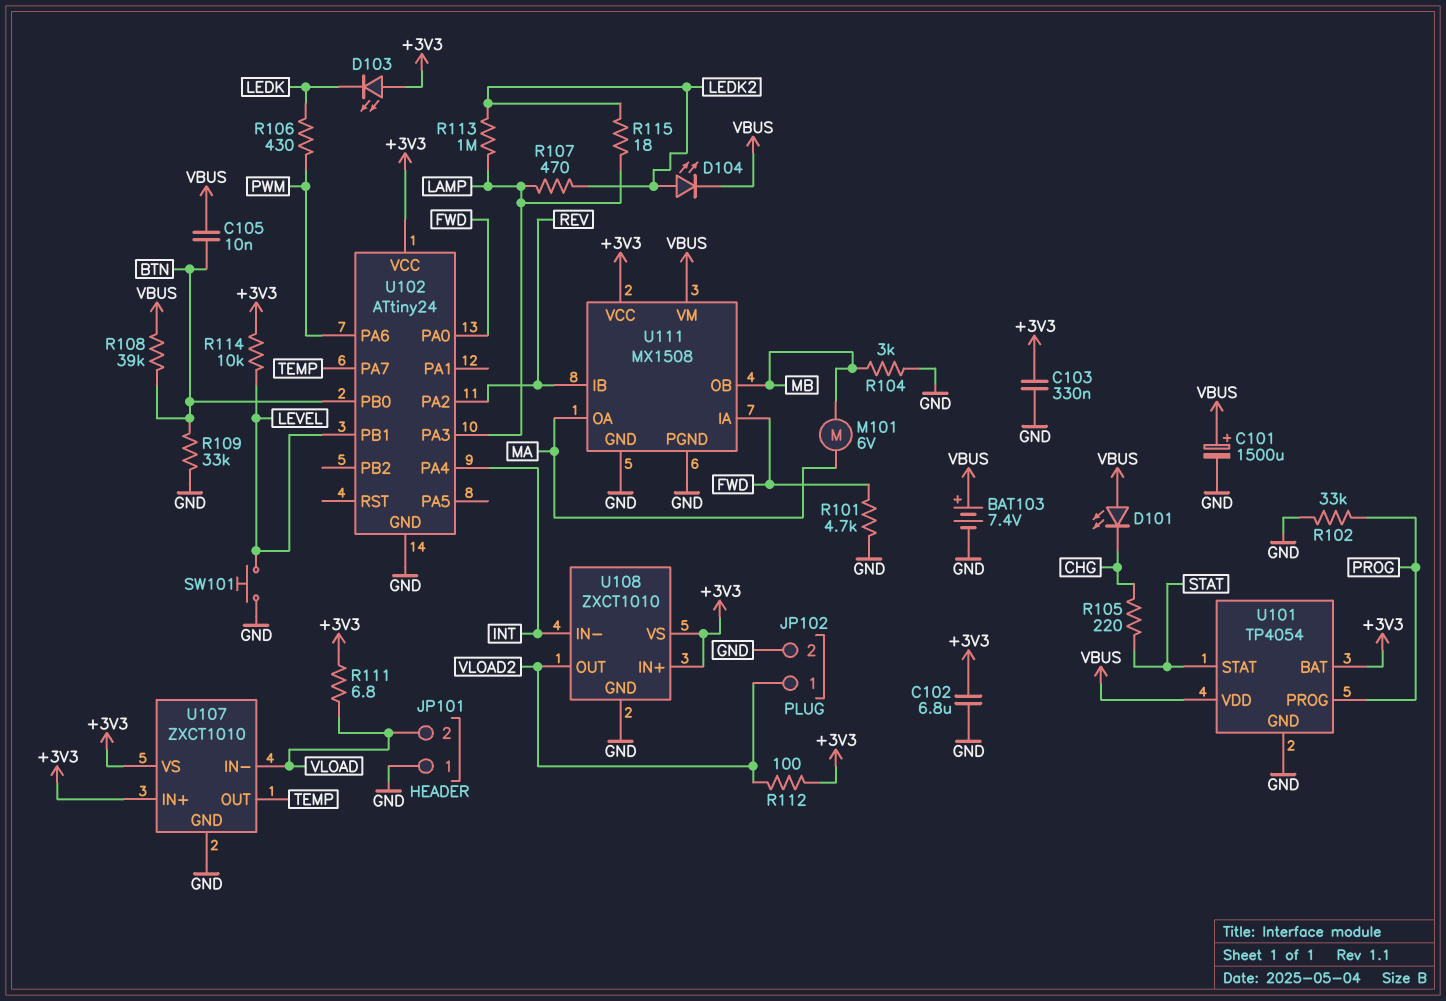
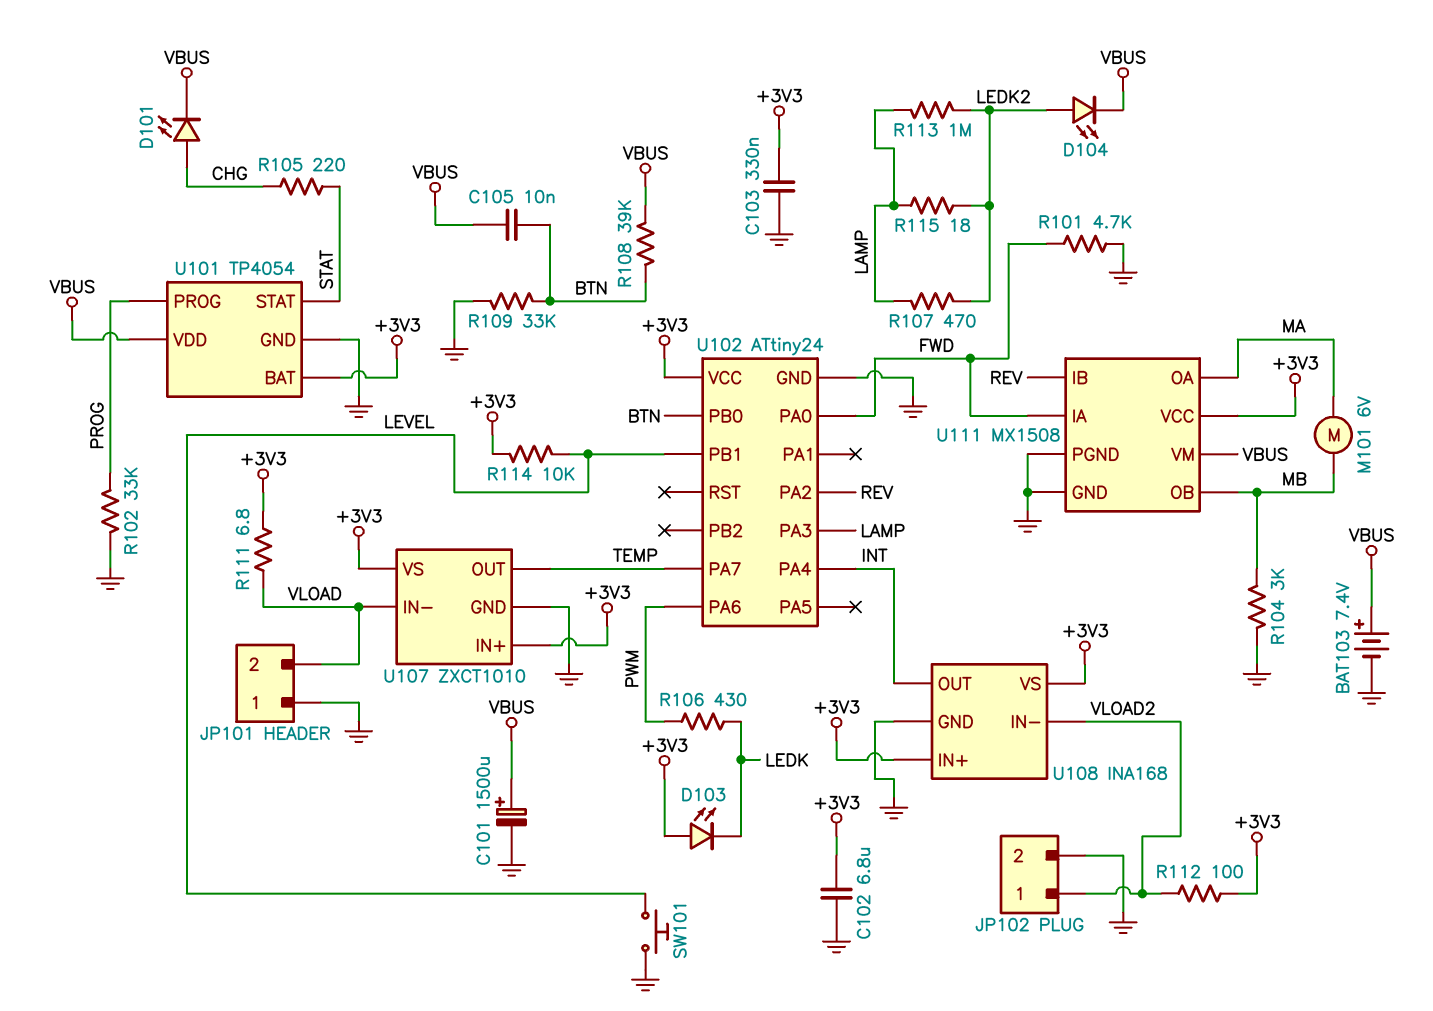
D101: LED (A VBUS, K CHG) -> LED (A CHG, K VBUS)
U108: ZXCT1010 -> INA168
U108 pin IN-: INT -> VLOAD2
U108 pin OUT: VLOAD2 -> INT

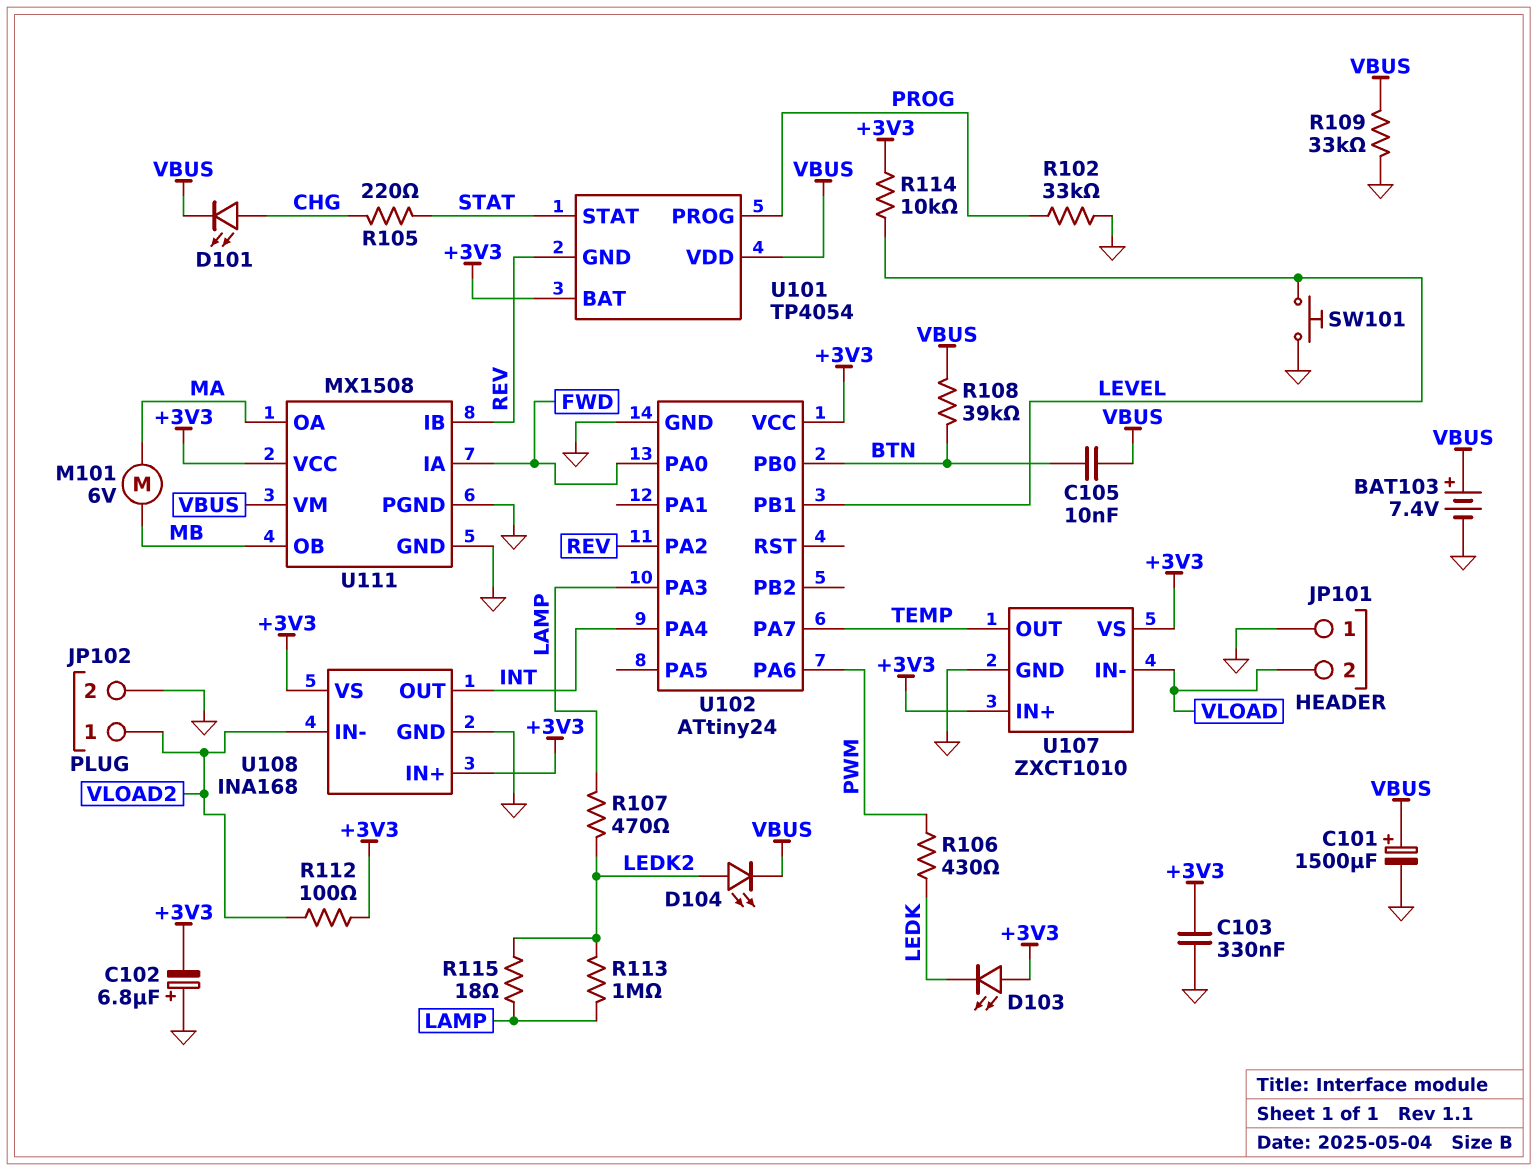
C102: 6.8uF (+3V3, GND) -> 6.8uF (plus GND, minus +3V3)
R101: 4.7k (FWD, GND) -> none
R104: 3k (GND, MB) -> none
R109: 33k (BTN, GND) -> 33k (GND, VBUS)
R111: 6.8 (+3V3, VLOAD) -> none
U101 pin GND: GND -> REV

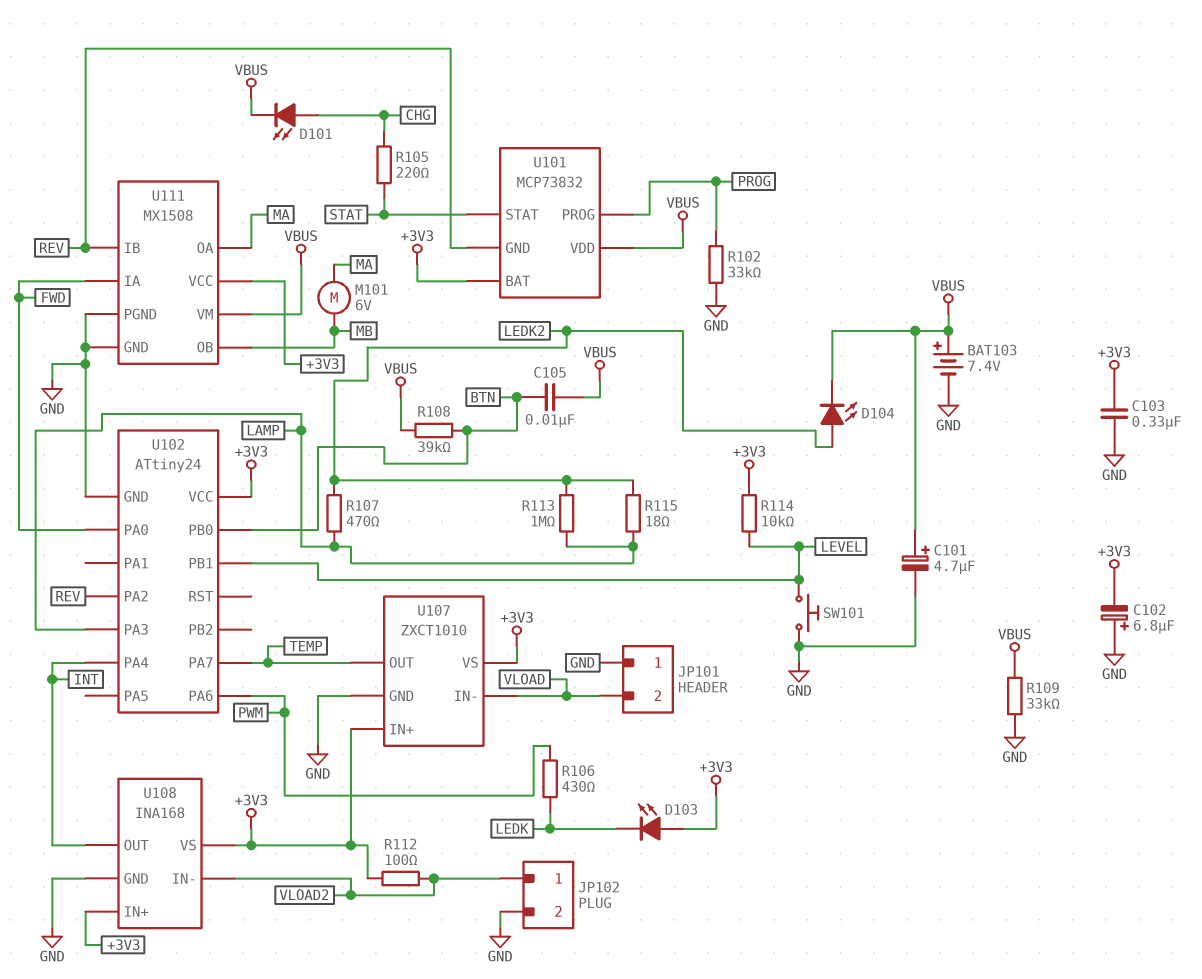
C101: 1500uF (plus VBUS, minus GND) -> 4.7uF (plus VBUS, minus GND)
U101: TP4054 -> MCP73832

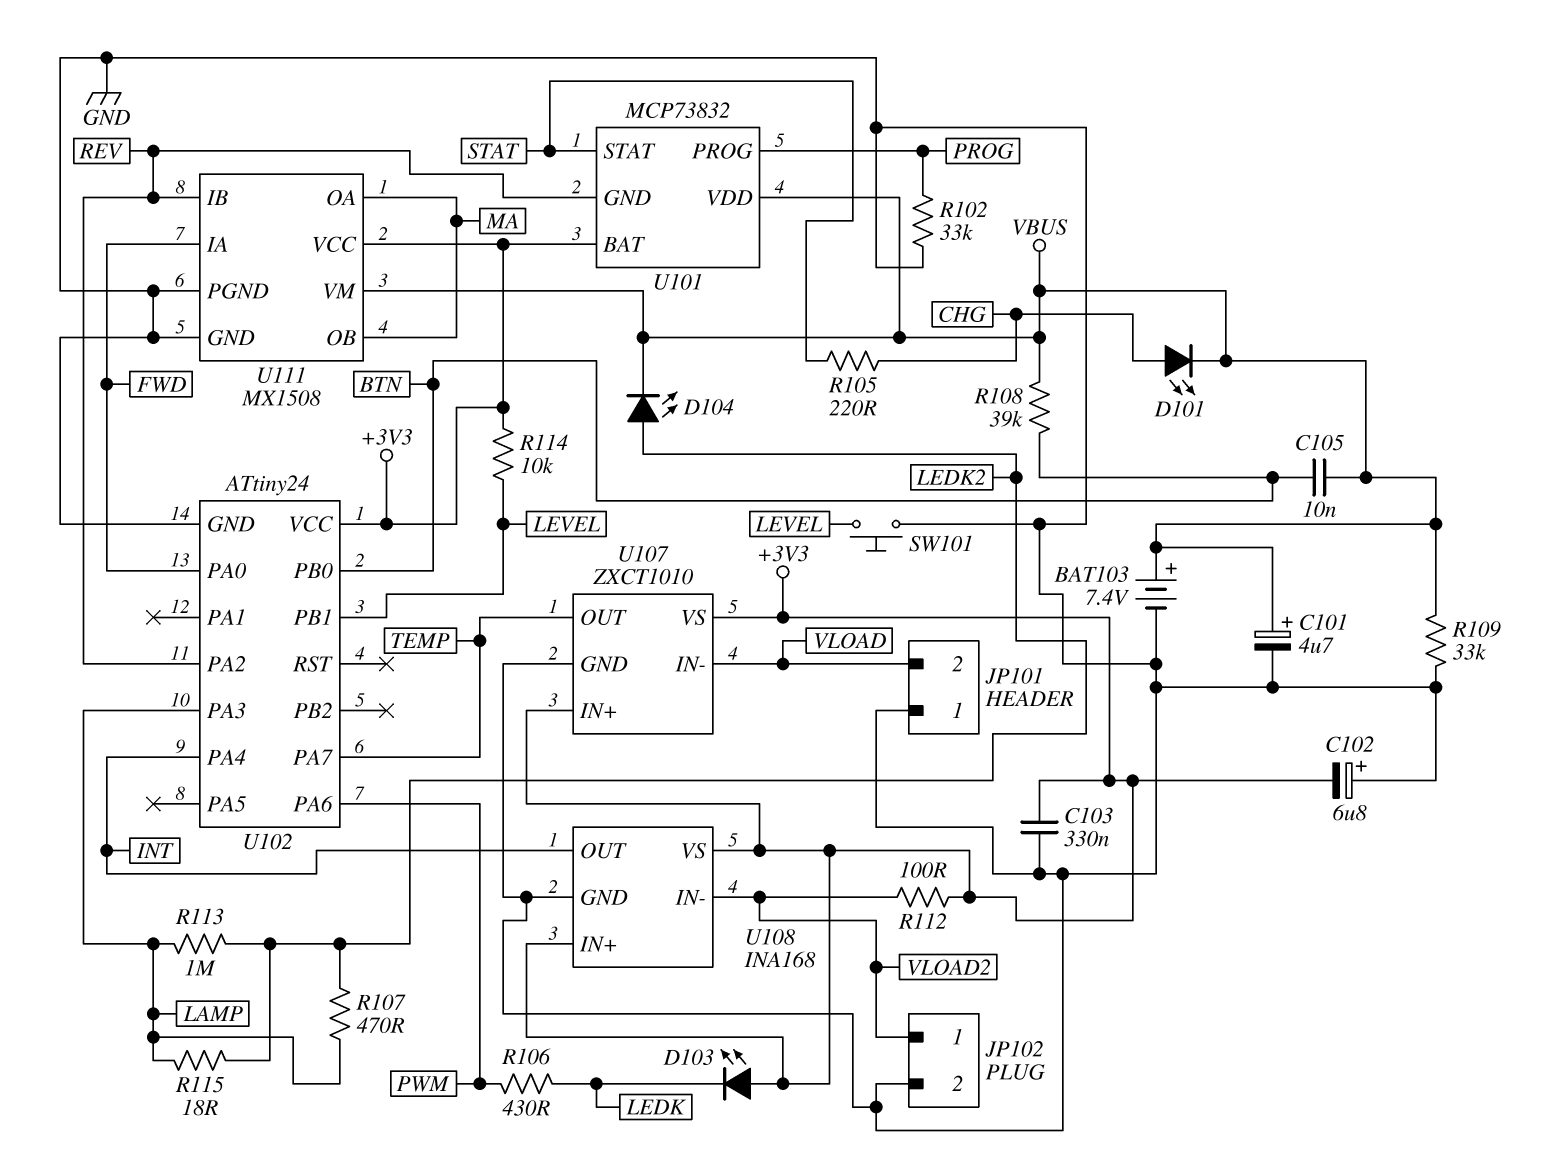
M101: motor 6V (MA, MB) -> none
U111 pin OB: MB -> MA

